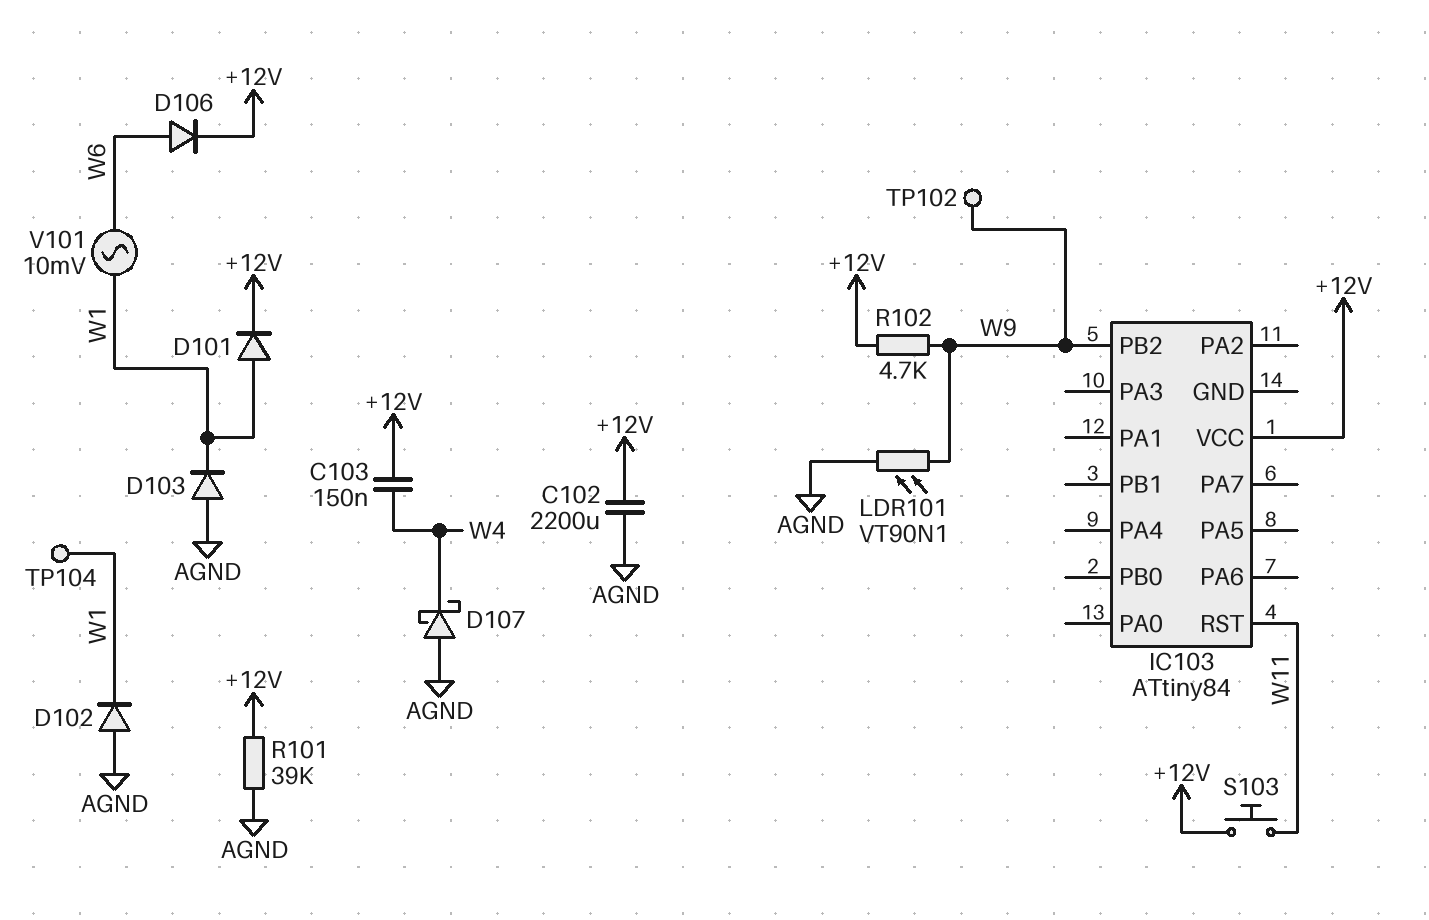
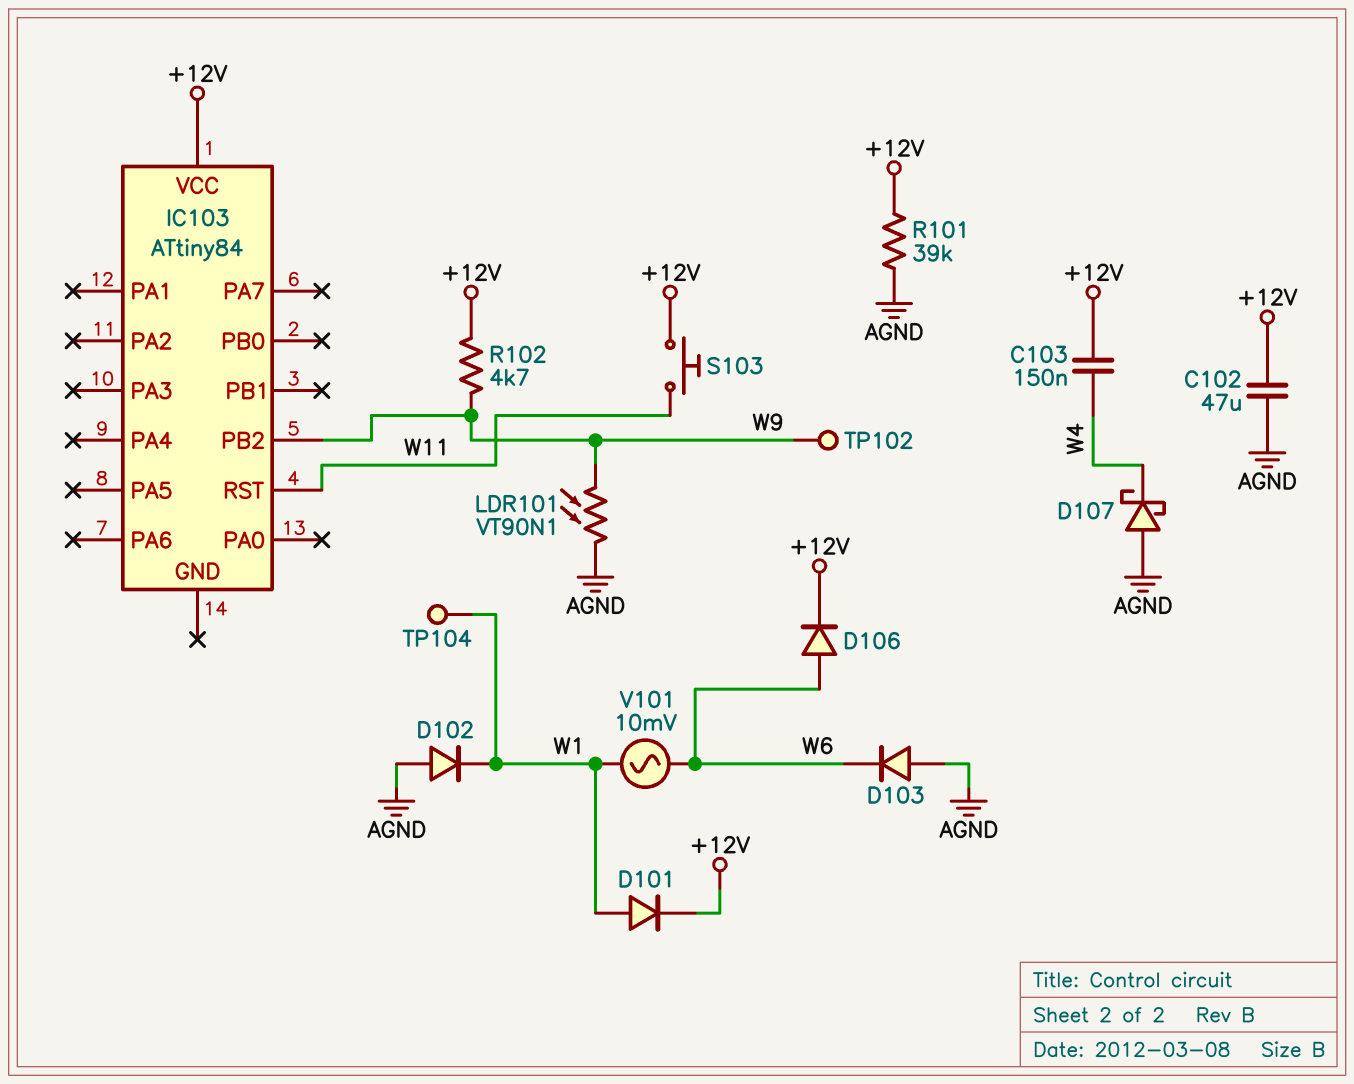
C102: 2200uF (+12V, AGND) -> 47uF (+12V, AGND)
D103: diode (A AGND, K W1) -> diode (A AGND, K W6)

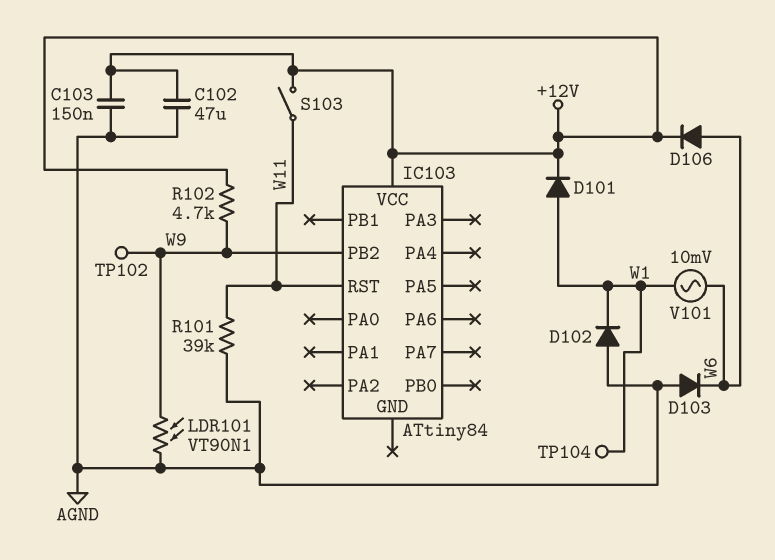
C103: 150nF (+12V, W4) -> 150nF (+12V, AGND)
D107: schottky (A AGND, K W4) -> none
R101: 39k (+12V, AGND) -> 39k (AGND, W11)
S103: button (+12V, W11) -> switch (+12V, W11)

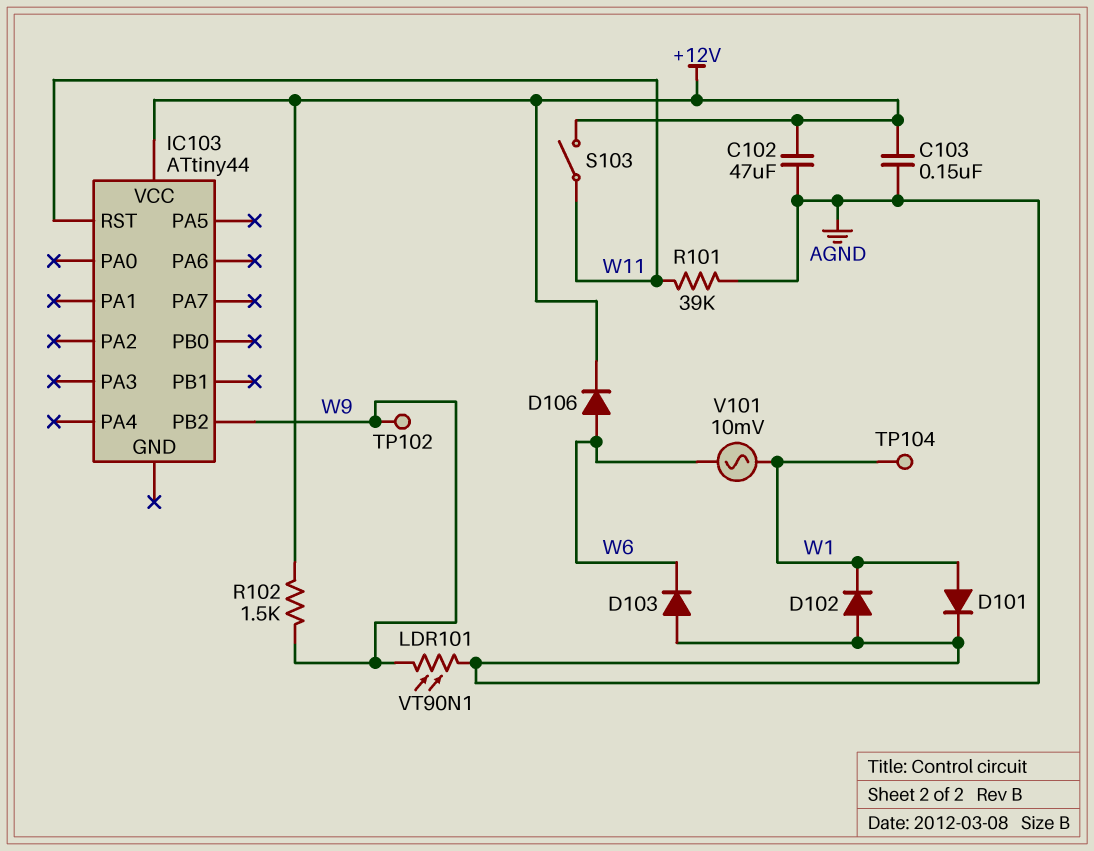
D101: diode (A W1, K +12V) -> diode (A W1, K AGND)
IC103: ATtiny84 -> ATtiny44
R102: 4.7k (+12V, W9) -> 1.5k (+12V, W9)

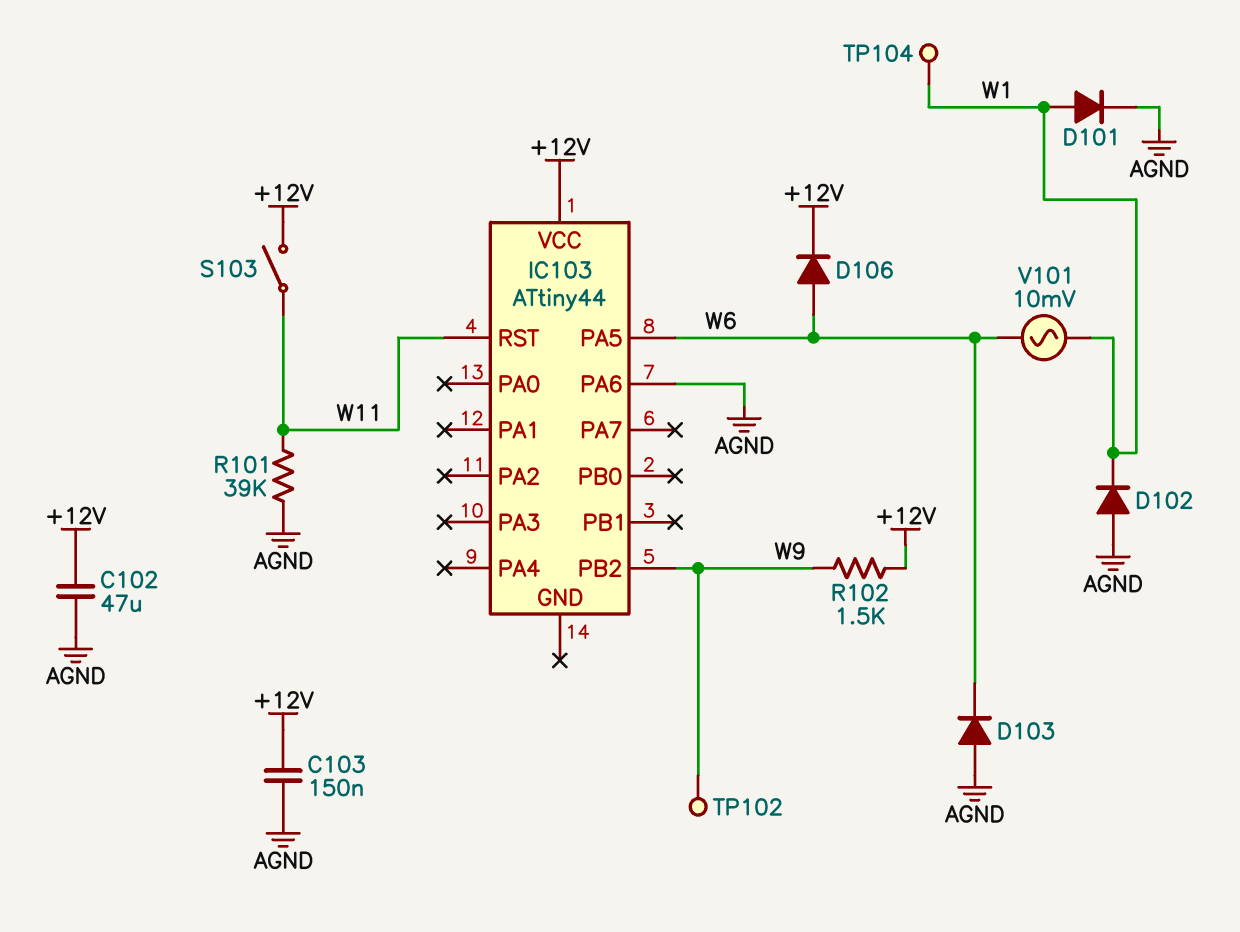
IC103 pin PA5: none -> W6
IC103 pin PA6: none -> AGND
LDR101: VT90N1 (AGND, W9) -> none

